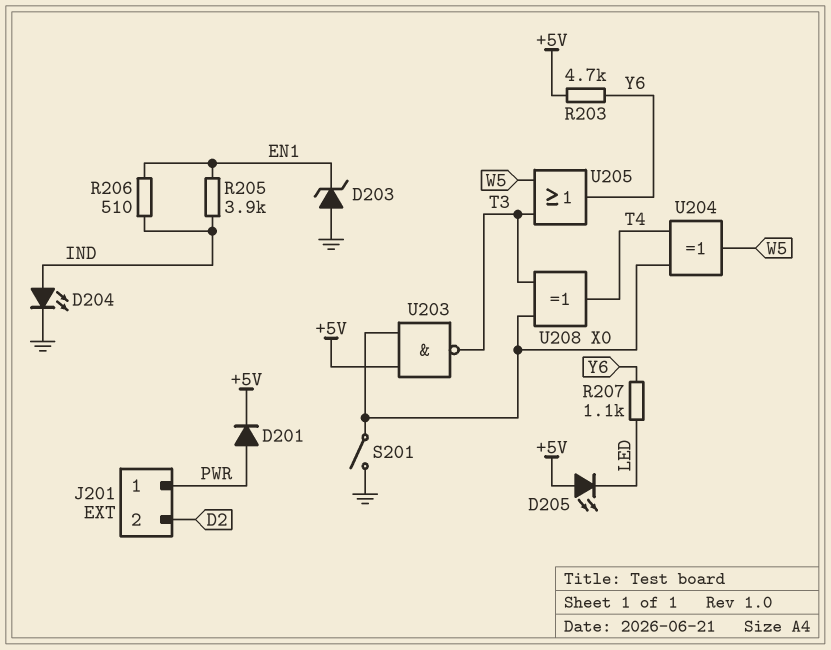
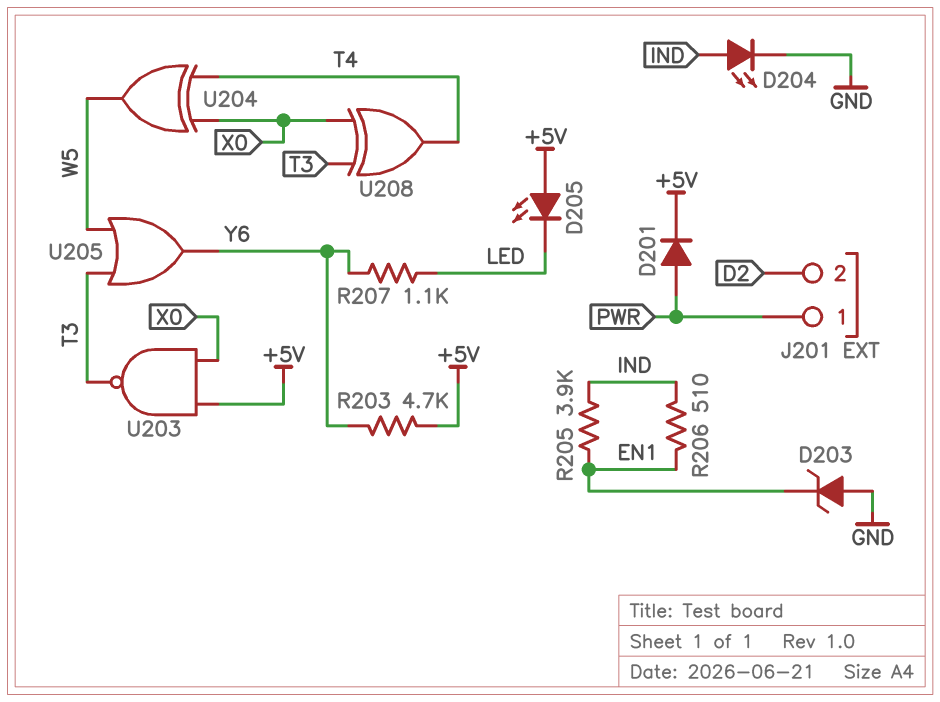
S201: switch (GND, X0) -> none

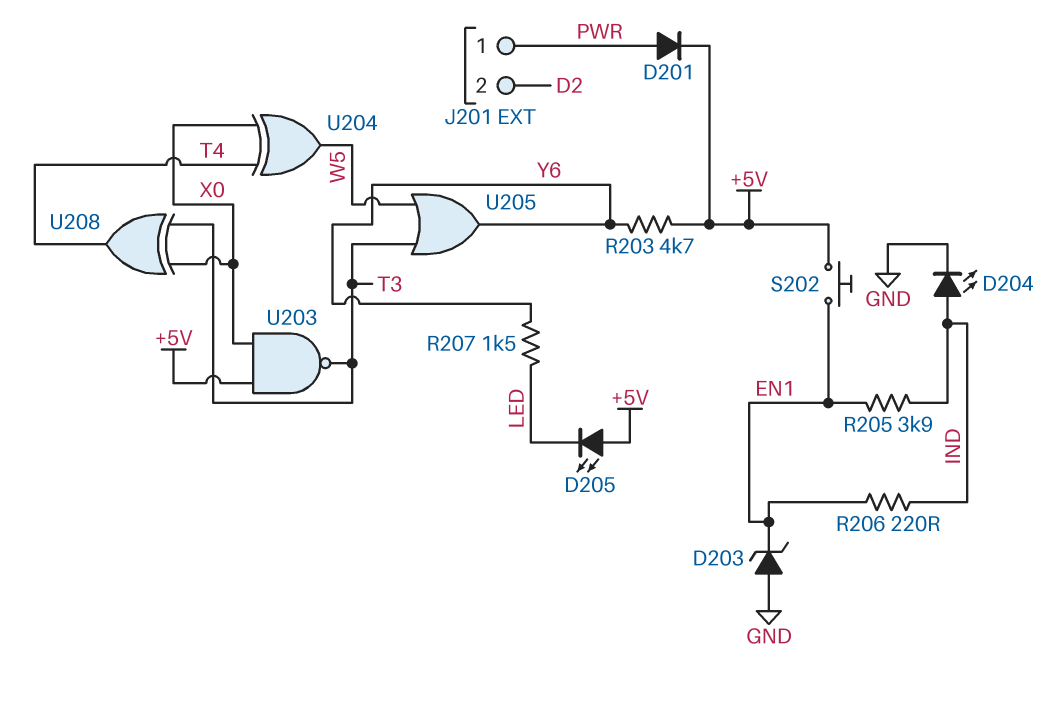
R206: 510 (EN1, IND) -> 220 (EN1, IND)
R207: 1.1k (LED, Y6) -> 1.5k (LED, Y6)
S202: none -> button (+5V, EN1)

